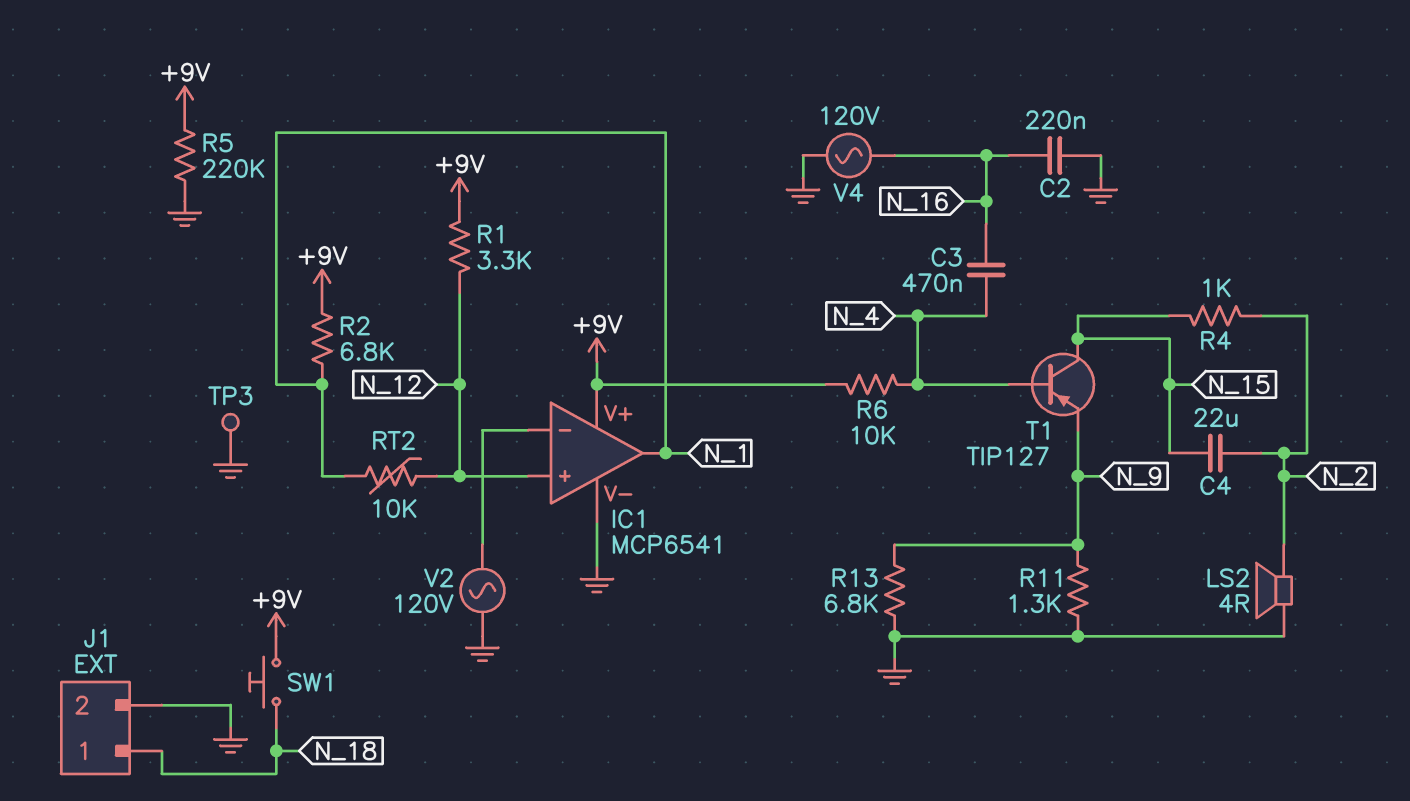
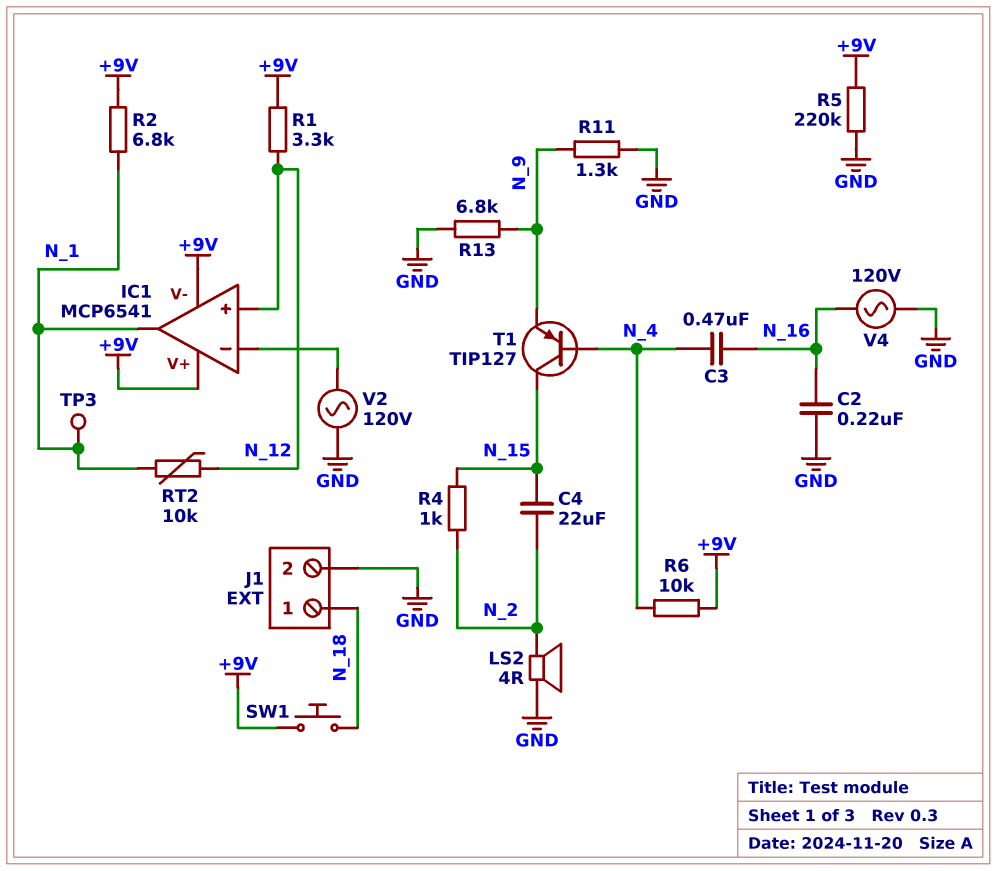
IC1 pin V-: GND -> +9V
TP3: test point (GND) -> test point (N_1)

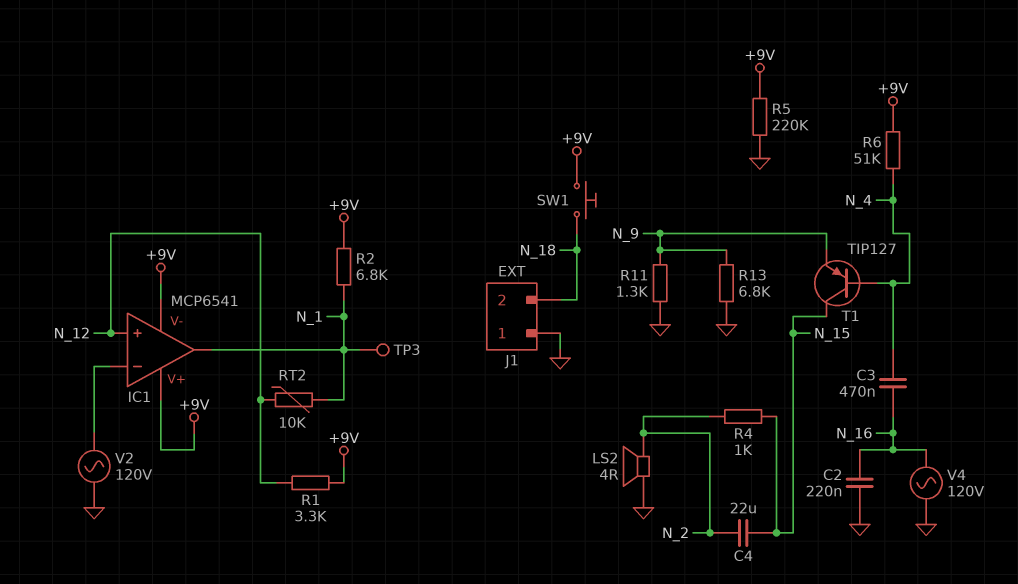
J1 pin 1: N_18 -> GND
J1 pin 2: GND -> N_18
R6: 10k (+9V, N_4) -> 51k (+9V, N_4)

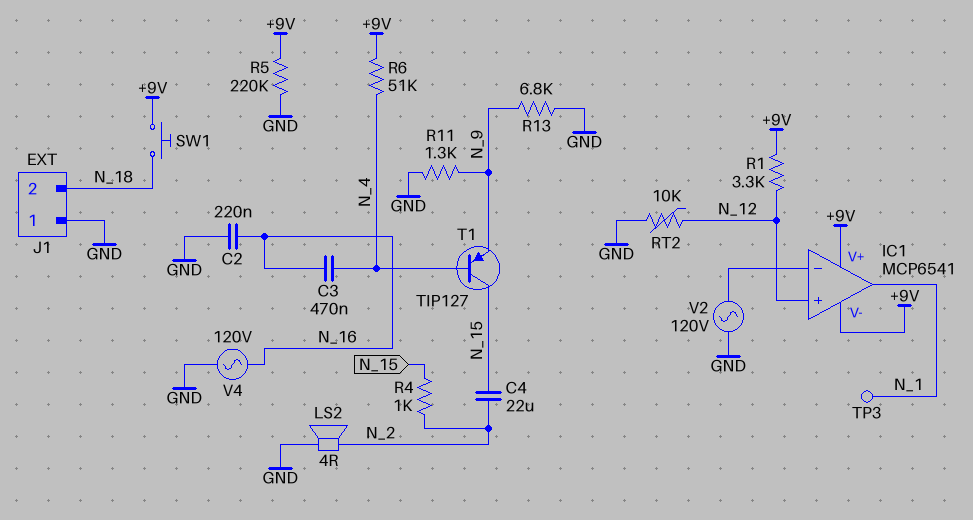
R2: 6.8k (+9V, N_1) -> none
RT2: 10k (N_1, N_12) -> 10k (GND, N_12)

